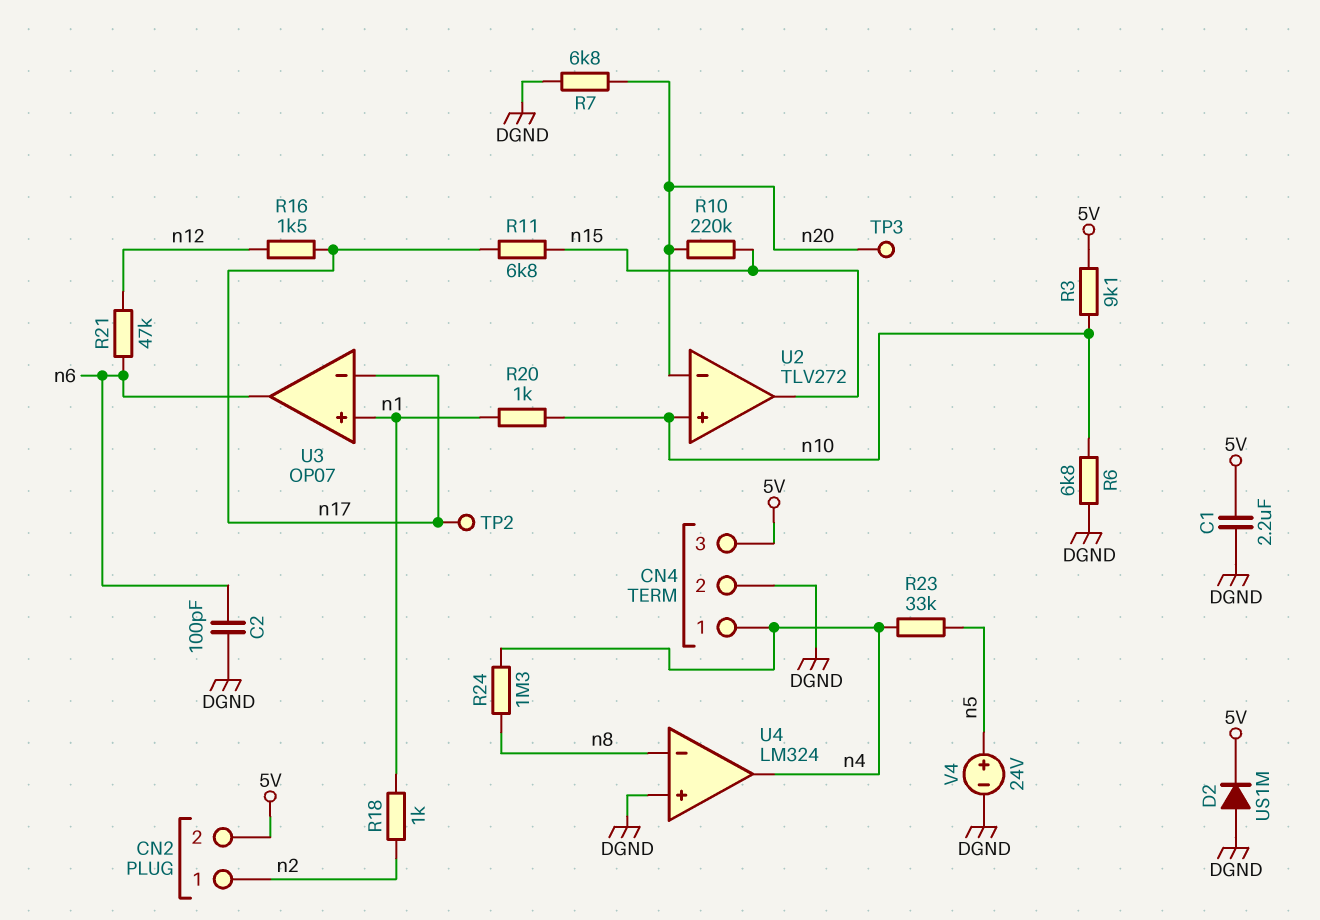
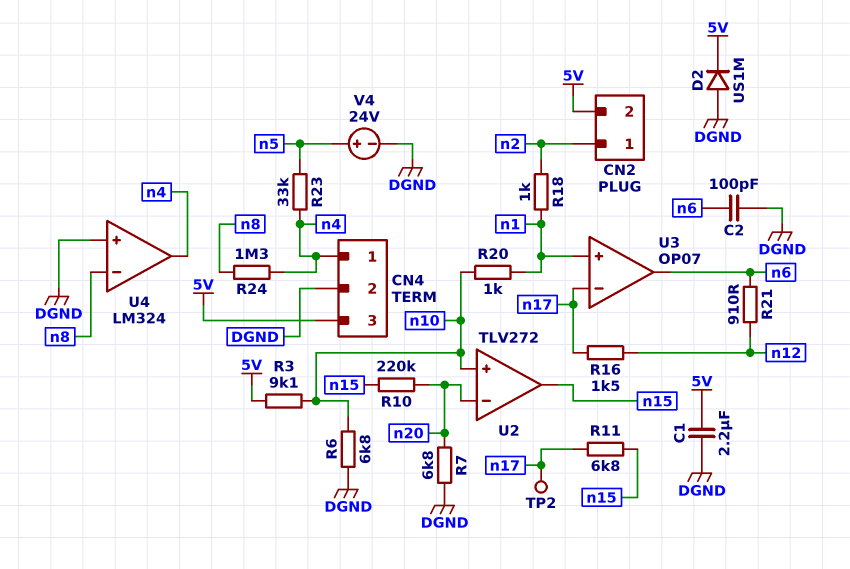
R21: 47k (n6, n12) -> 910 (n6, n12)
TP3: test point (n20) -> none

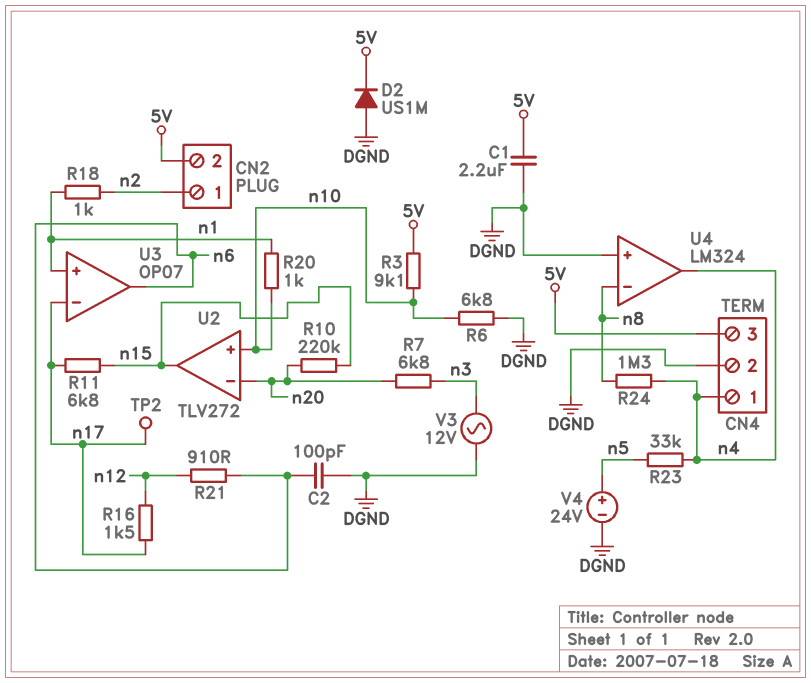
R7: 6.8k (DGND, n20) -> 6.8k (n3, n20)
V3: none -> AC 12V (DGND, n3)

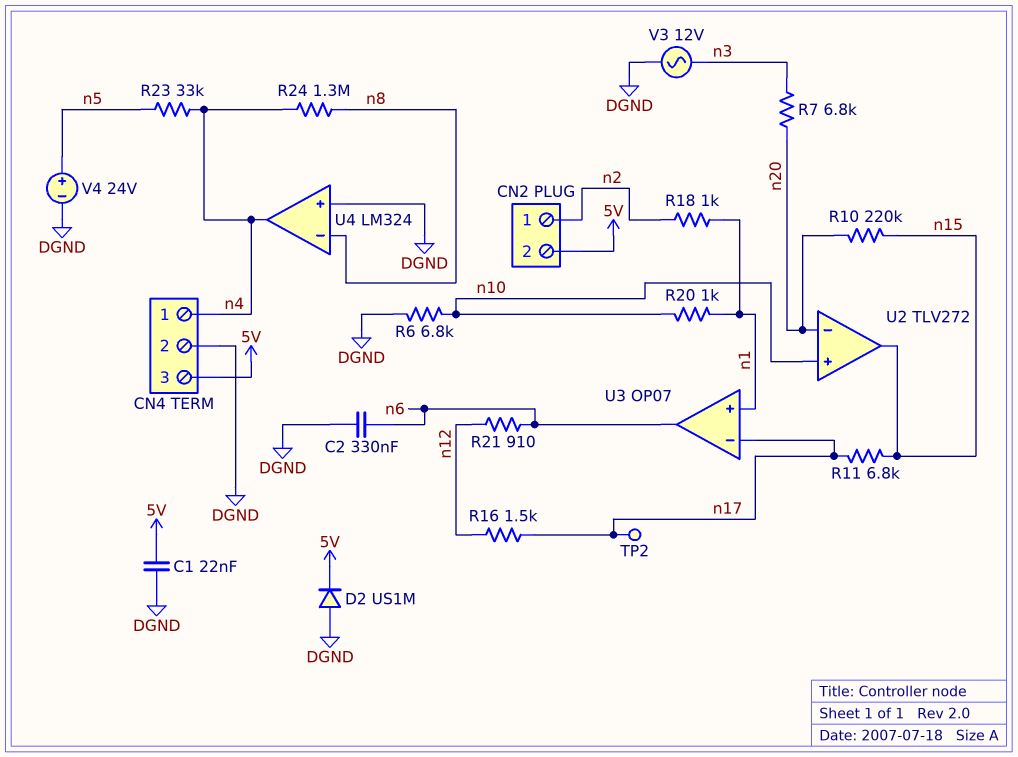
C1: 2.2uF (5V, DGND) -> 22nF (5V, DGND)
C2: 100pF (DGND, n6) -> 330nF (DGND, n6)
R3: 9.1k (5V, n10) -> none

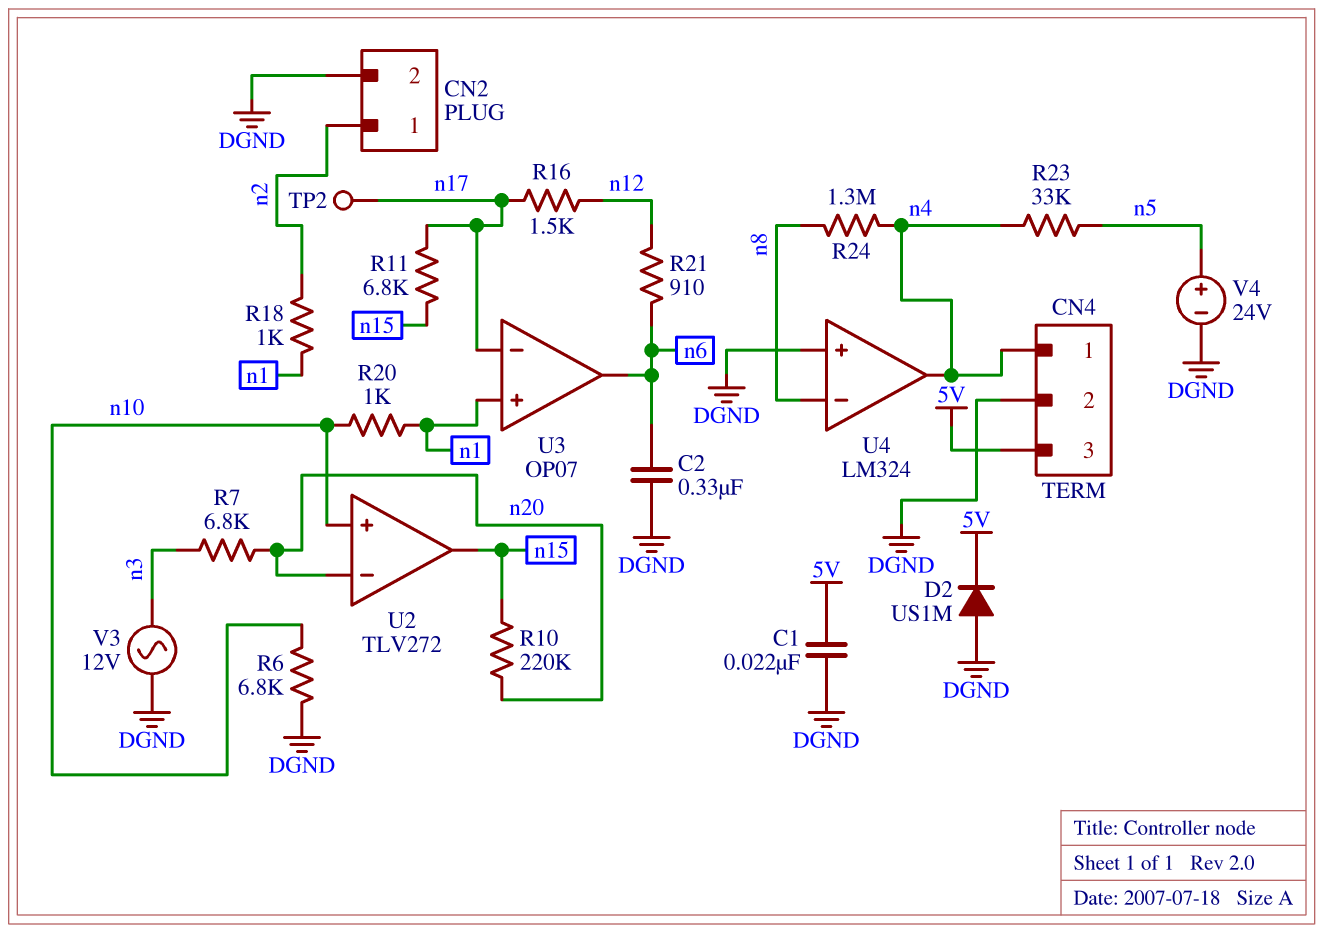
CN2 pin 2: 5V -> DGND

